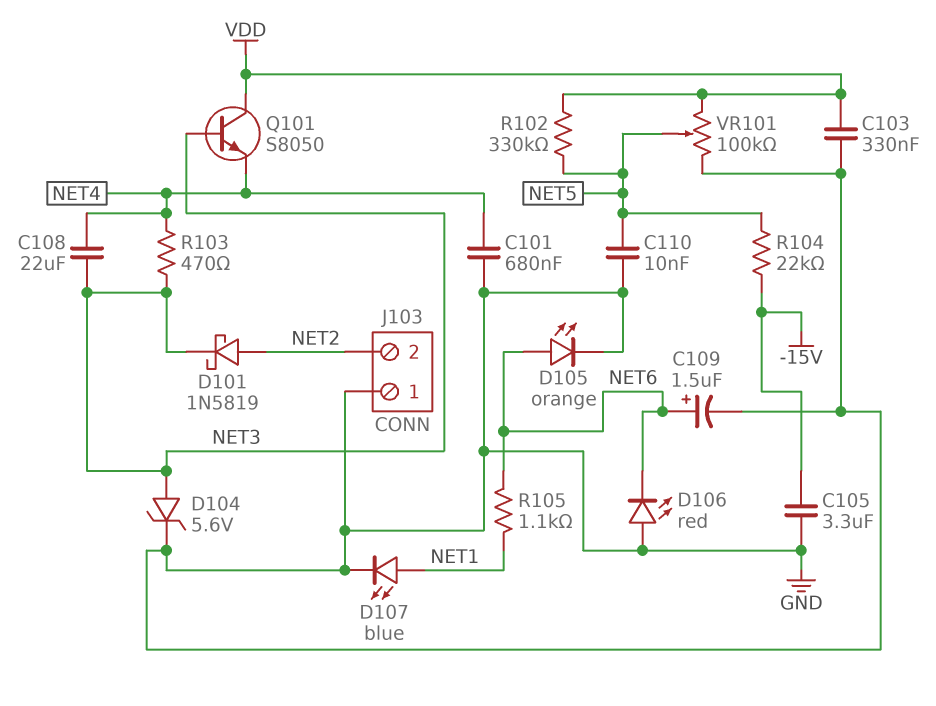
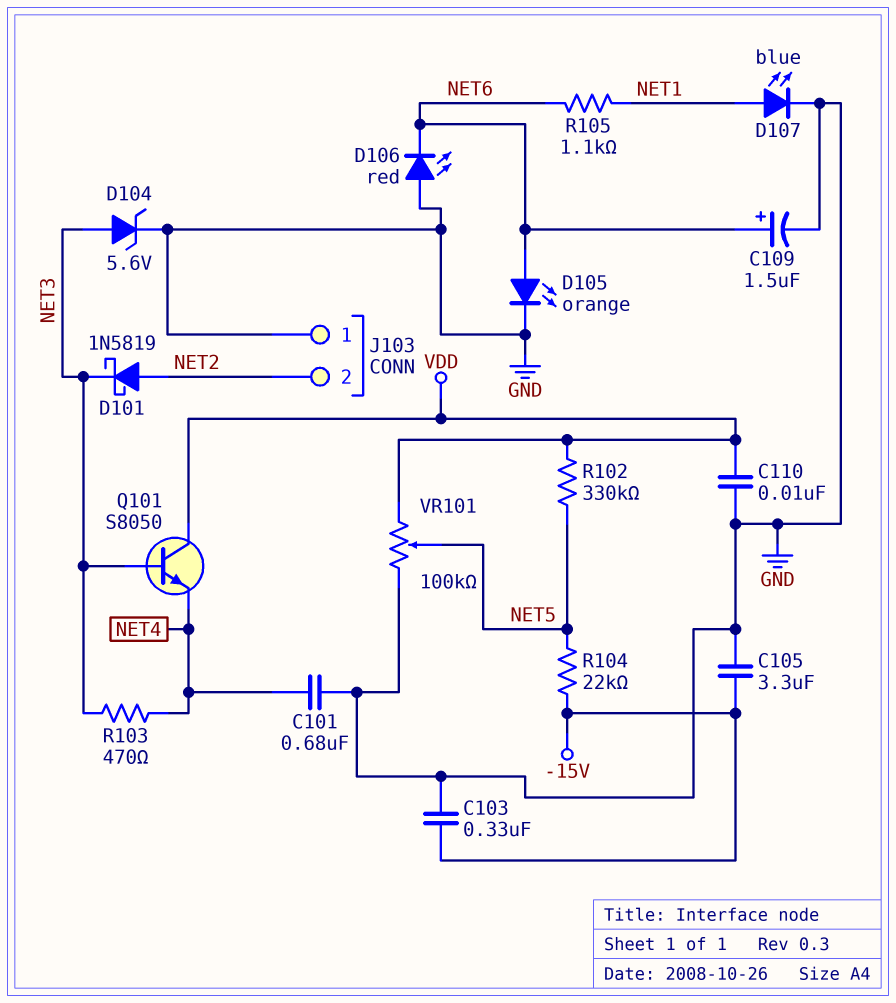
C103: 330nF (GND, VDD) -> 330nF (-15V, GND)
C108: 22uF (NET3, NET4) -> none
C110: 10nF (GND, NET5) -> 10nF (GND, VDD)

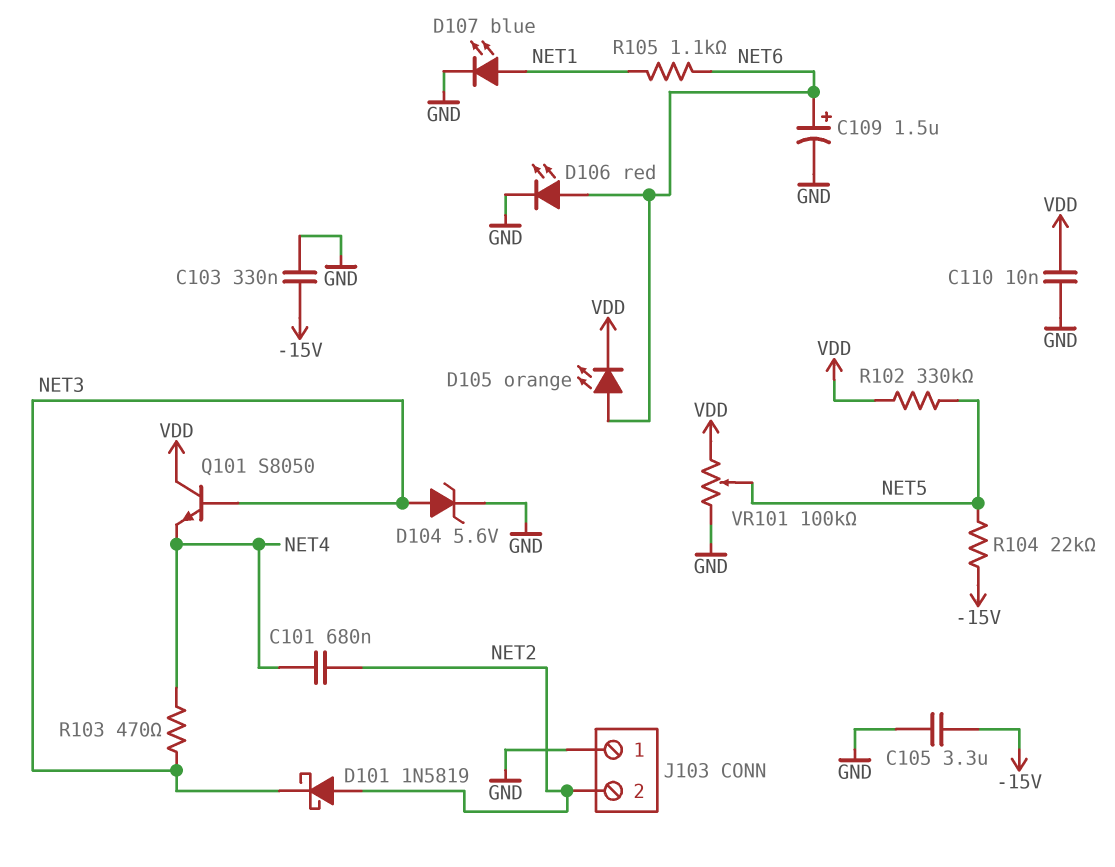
C101: 680nF (GND, NET4) -> 680nF (NET2, NET4)
D105: LED orange (A NET6, K GND) -> LED orange (A NET6, K VDD)
D106: LED red (A GND, K NET6) -> LED red (A NET6, K GND)

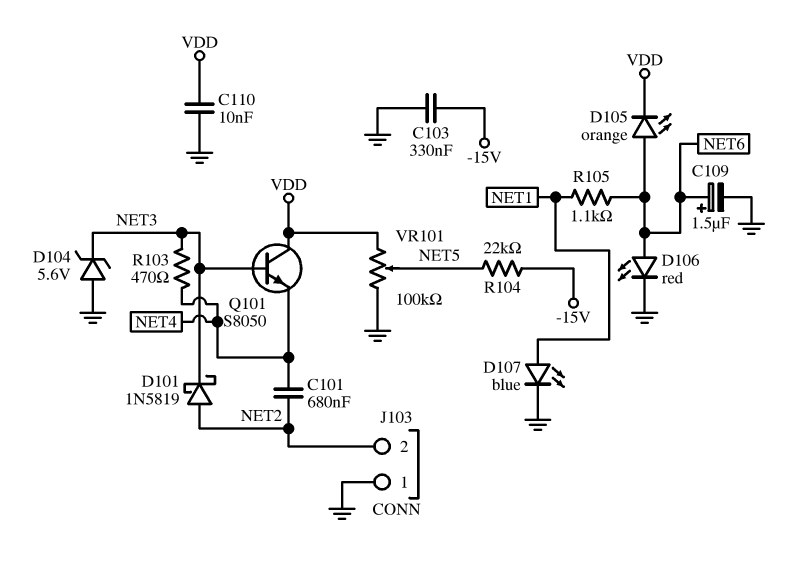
C105: 3.3uF (-15V, GND) -> none
D104: zener 5.6V (A NET3, K GND) -> zener 5.6V (A GND, K NET3)
R102: 330k (NET5, VDD) -> none

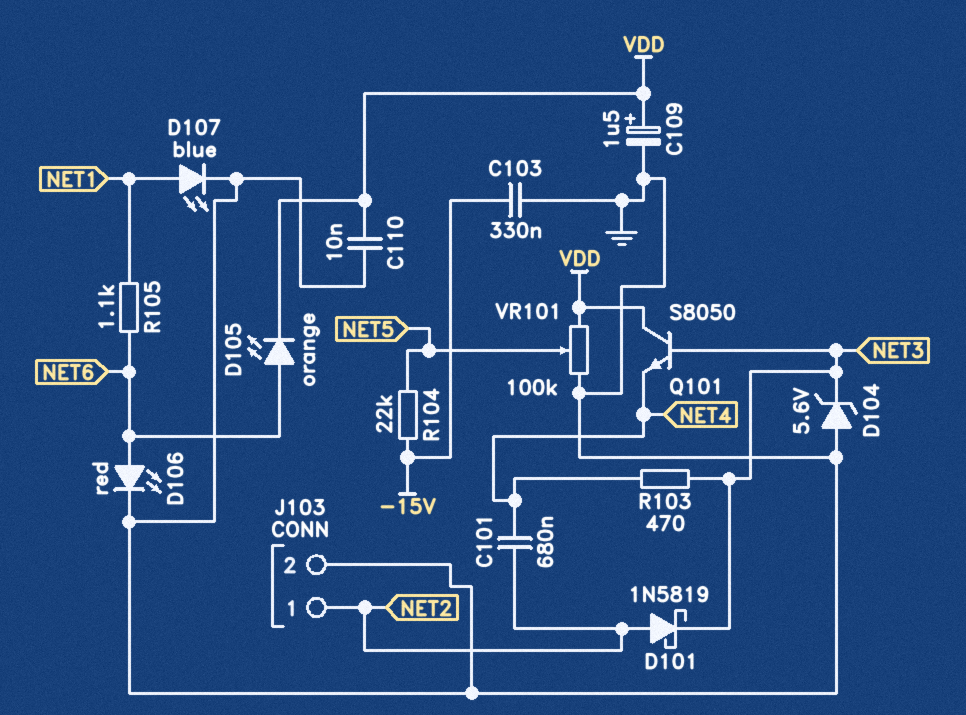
C109: 1.5uF (plus NET6, minus GND) -> 1.5uF (plus VDD, minus GND)
J103 pin 1: GND -> NET2
J103 pin 2: NET2 -> GND

